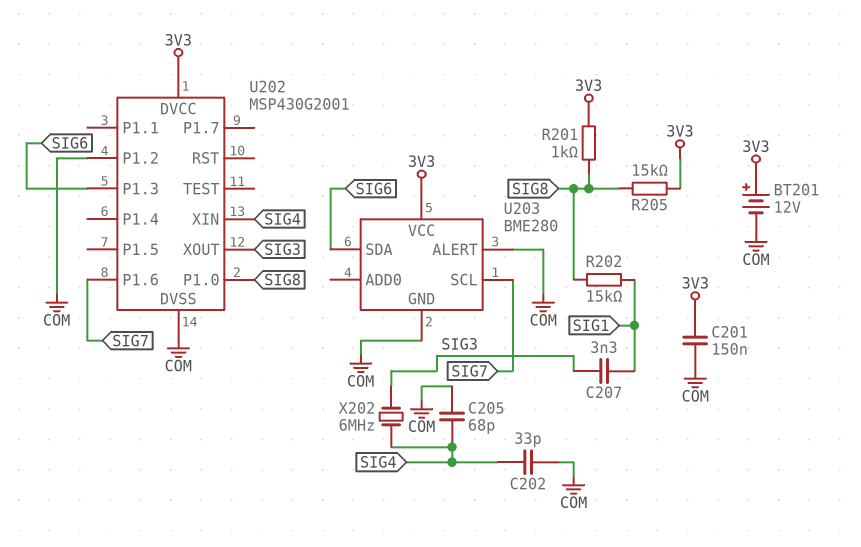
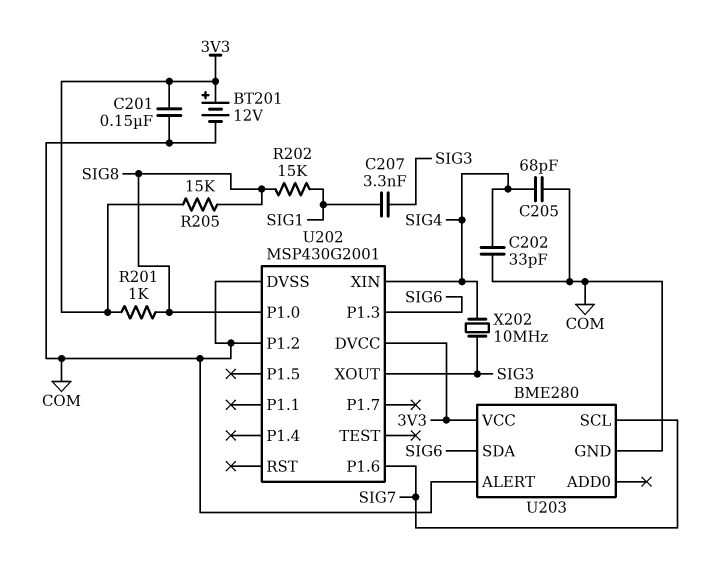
X202: 6MHz (SIG3, SIG4) -> 10MHz (SIG3, SIG4)

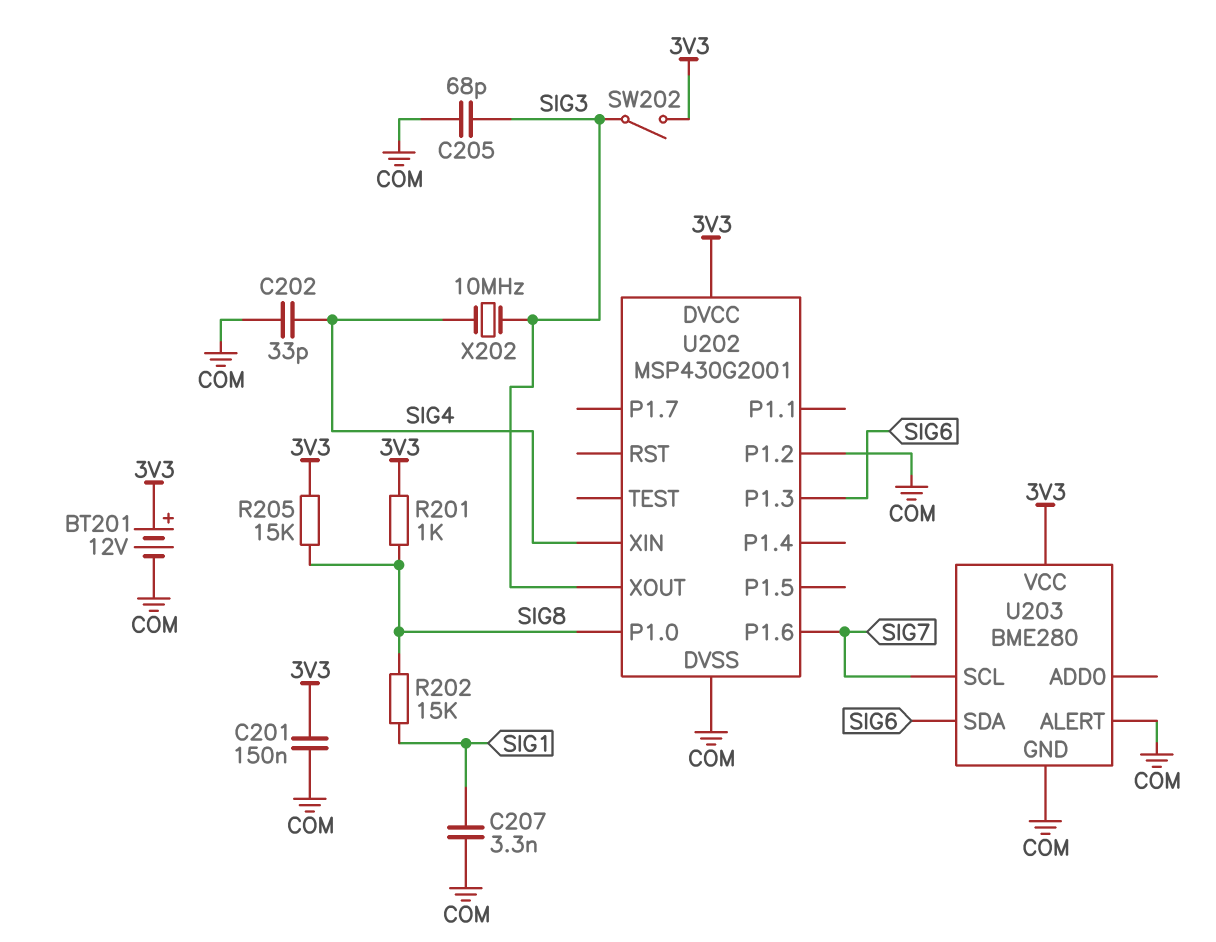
C205: 68pF (COM, SIG4) -> 68pF (COM, SIG3)
C207: 3.3nF (SIG1, SIG3) -> 3.3nF (COM, SIG1)
SW202: none -> switch (3V3, SIG3)

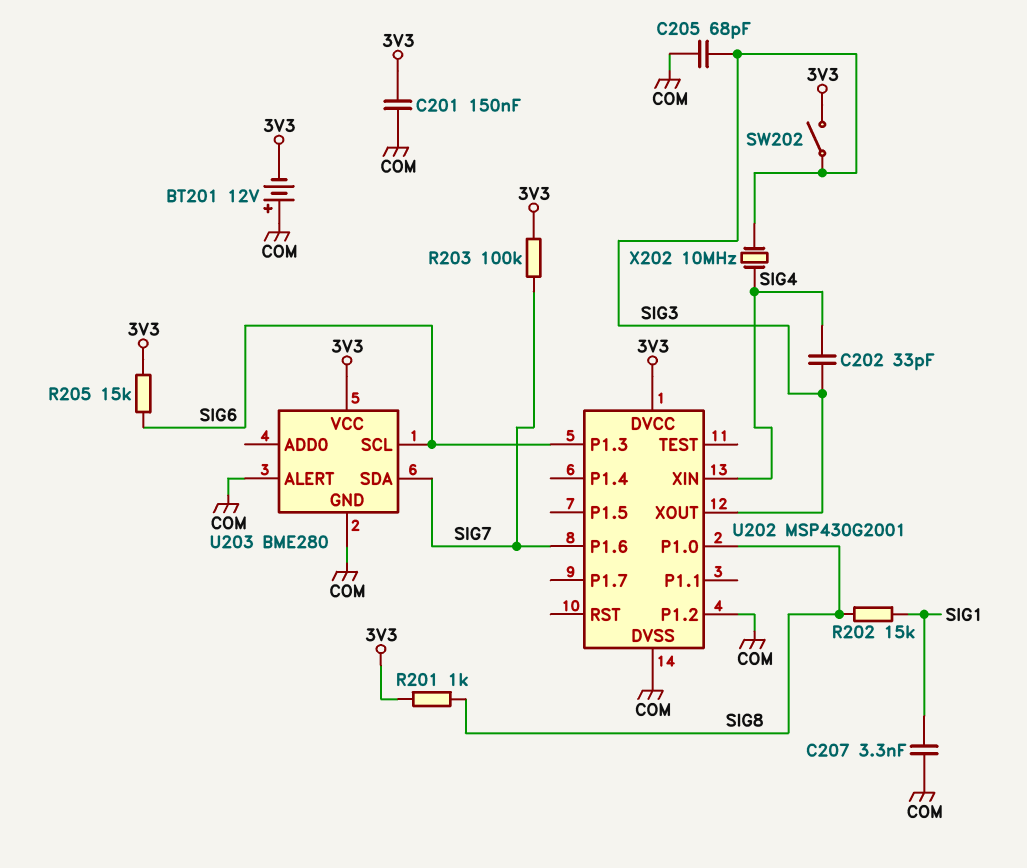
BT201: 12V (plus 3V3, minus COM) -> 12V (plus COM, minus 3V3)
C202: 33pF (COM, SIG4) -> 33pF (SIG3, SIG4)
R203: none -> 100k (3V3, SIG7)
R205: 15k (3V3, SIG8) -> 15k (3V3, SIG6)
U203 pin SCL: SIG7 -> SIG6
U203 pin SDA: SIG6 -> SIG7

